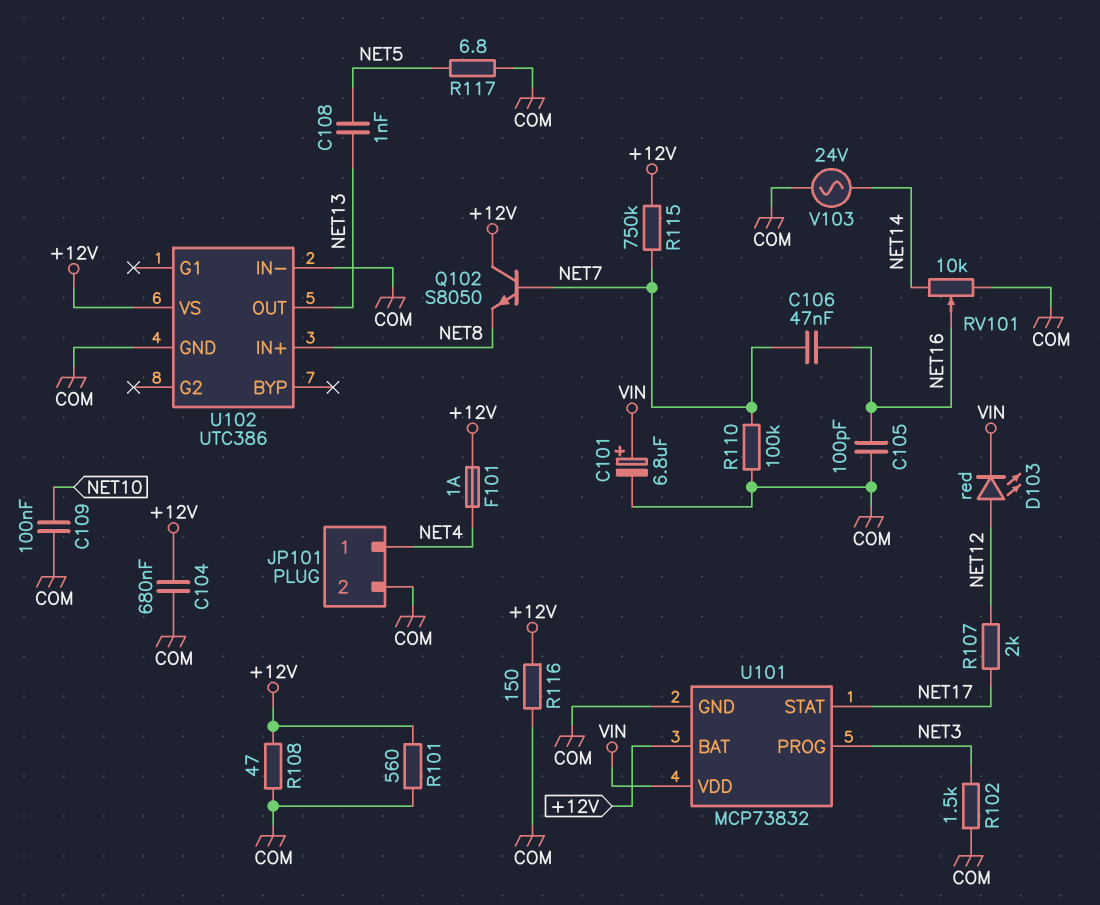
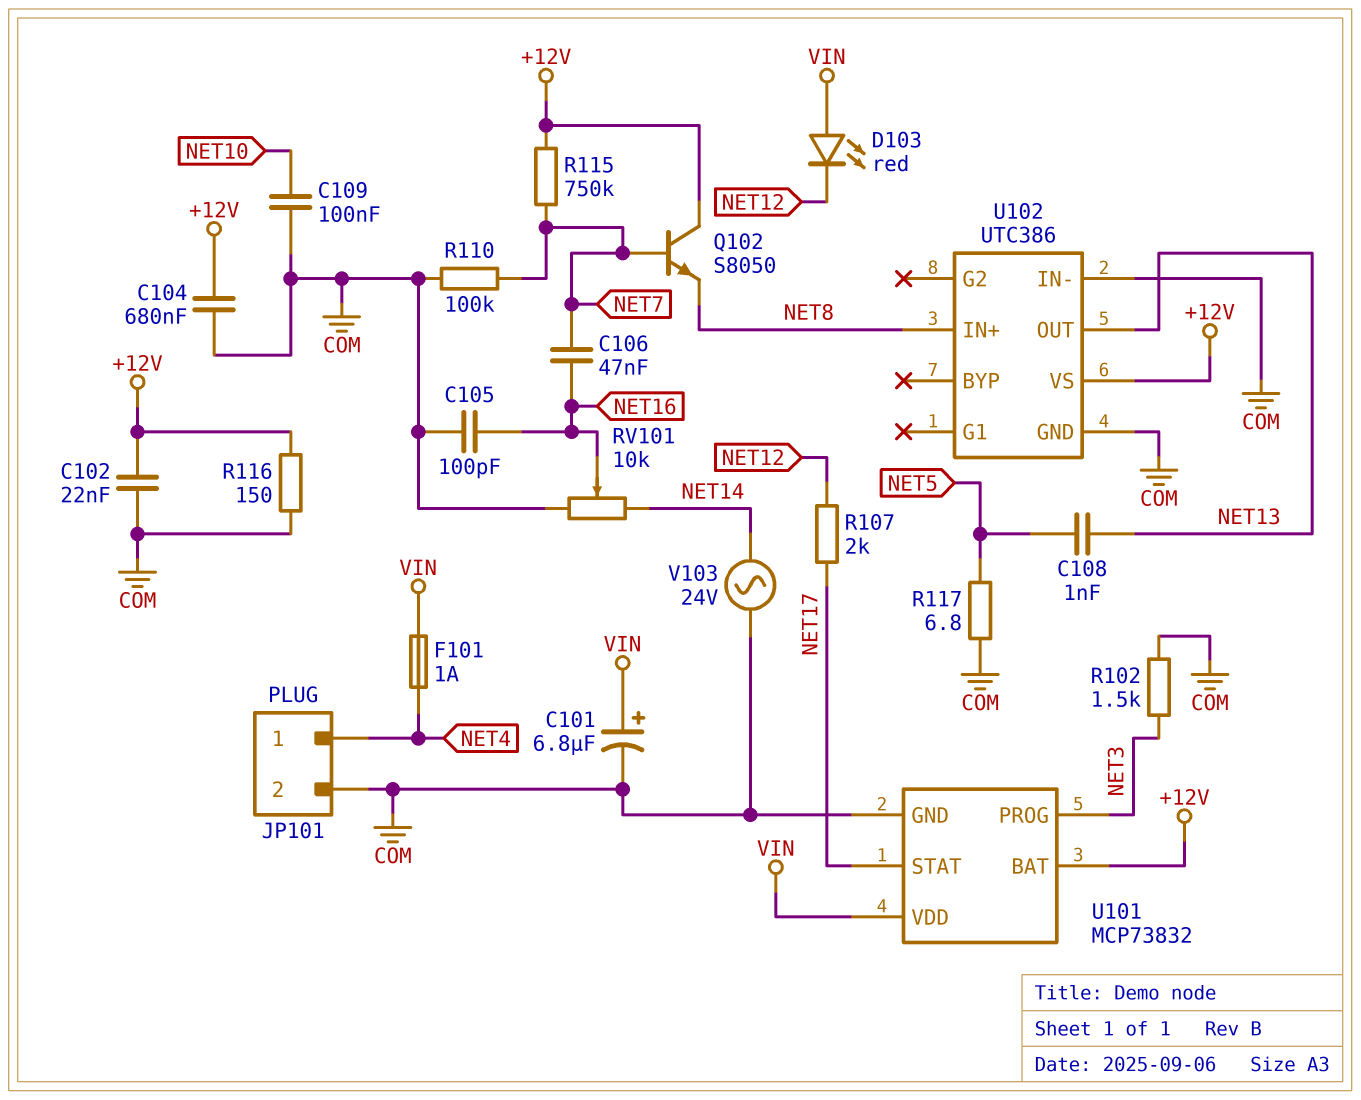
C102: none -> 22nF (+12V, COM)
D103: LED red (A NET12, K VIN) -> LED red (A VIN, K NET12)
F101: 1A (+12V, NET4) -> 1A (NET4, VIN)
R101: 560 (+12V, COM) -> none
R108: 47 (+12V, COM) -> none

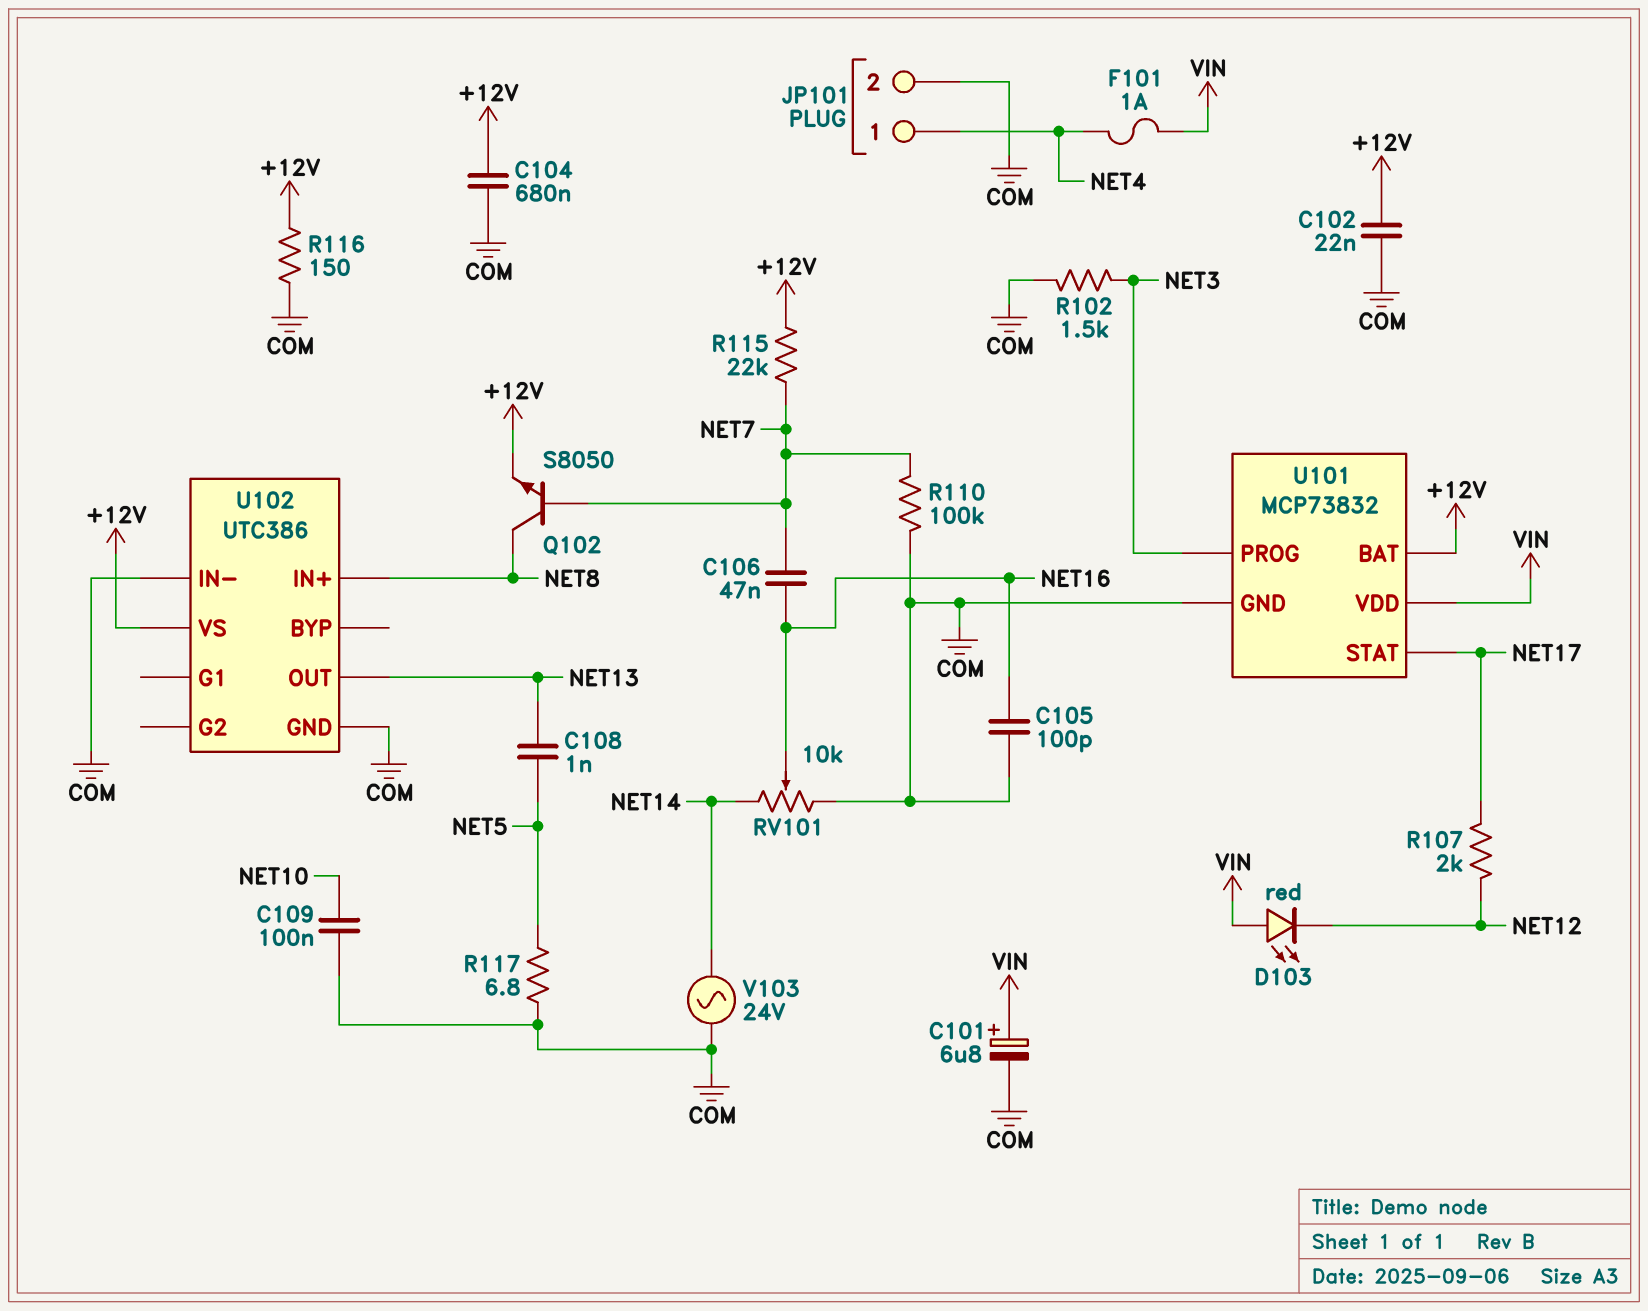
Q102: NPN S8050 (B NET7, C +12V, E NET8) -> NPN S8050 (B NET7, C NET8, E +12V)
R115: 750k (+12V, NET7) -> 22k (+12V, NET7)

